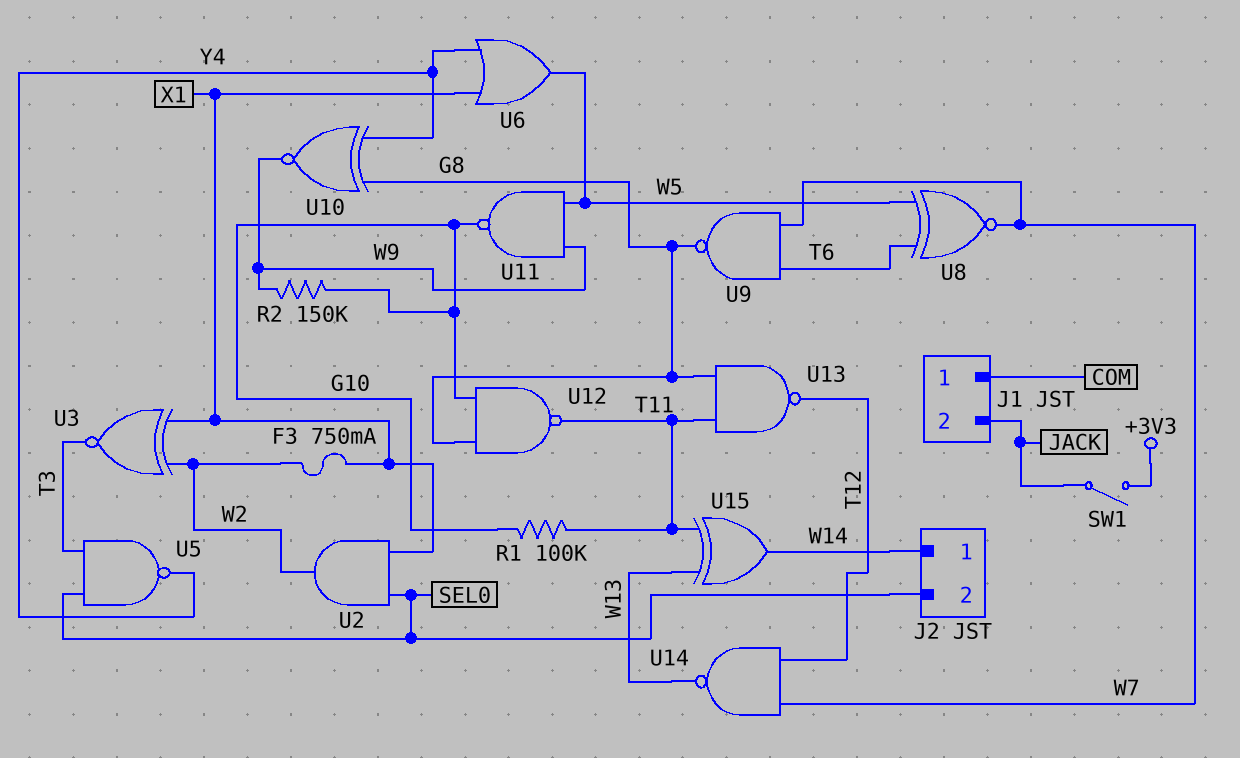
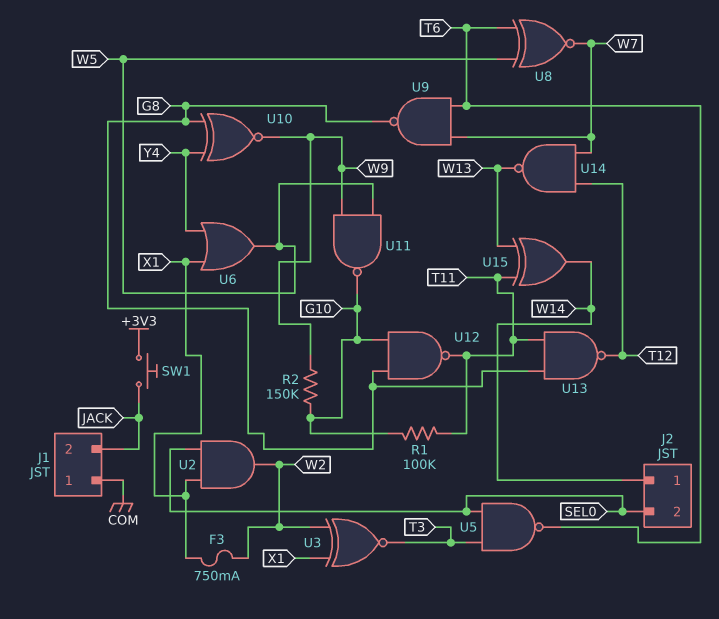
SW1: switch (+3V3, JACK) -> button (+3V3, JACK)
U5: NAND (in SEL0, in T3, out Y4) -> NAND (in SEL0, in T3, out T6)

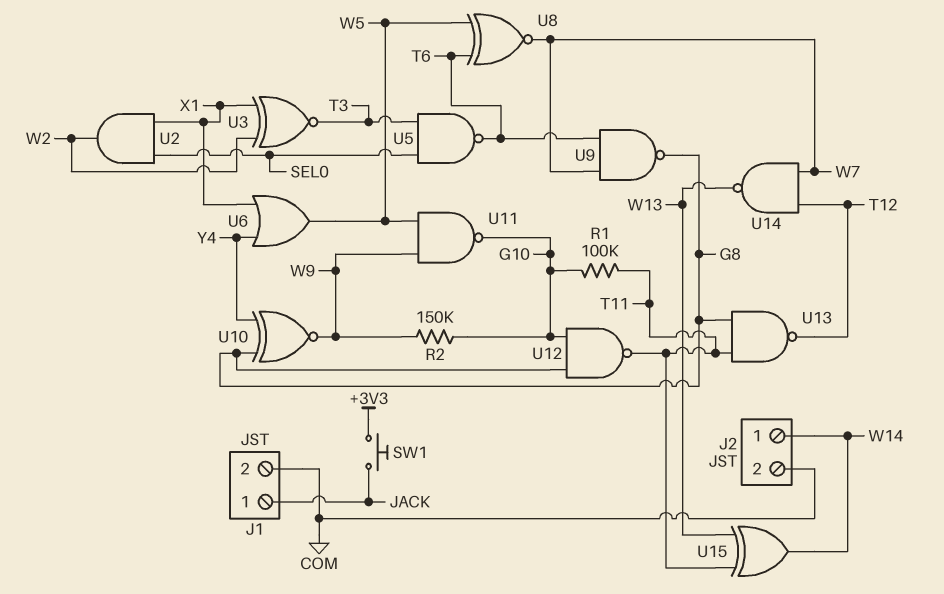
F3: 750mA (W2, X1) -> none
J1 pin 1: COM -> JACK
J1 pin 2: JACK -> COM
J2 pin 2: SEL0 -> COM

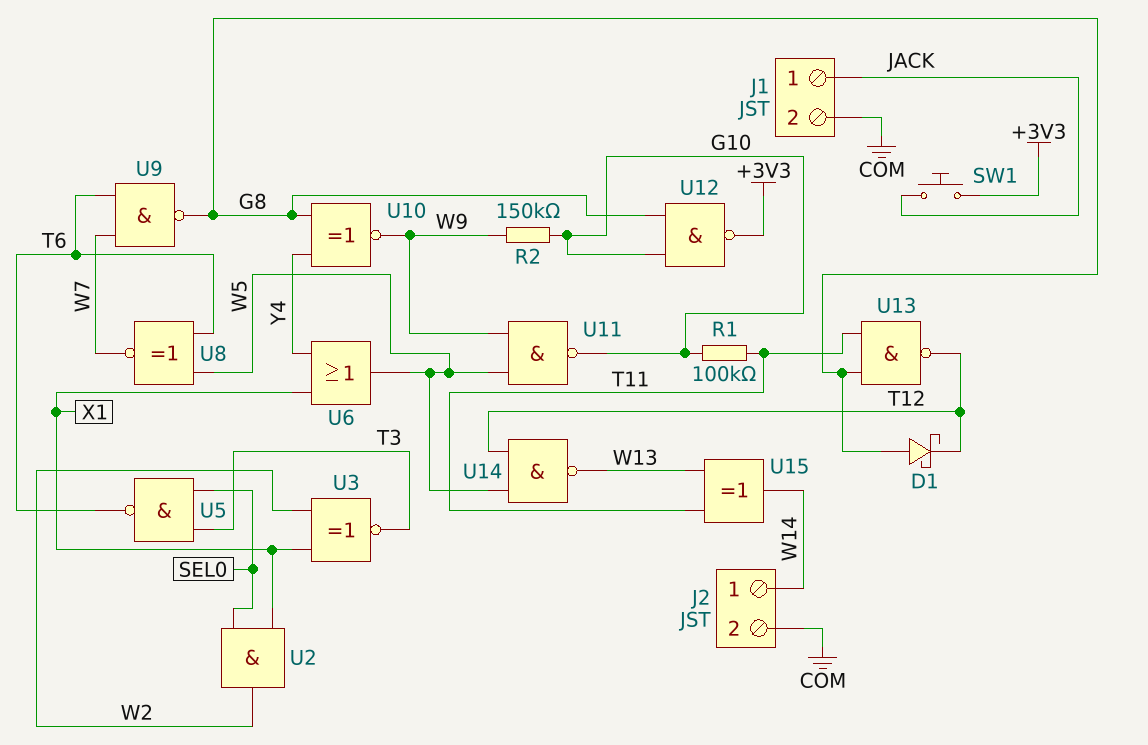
D1: none -> schottky (A G8, K T12)
U12: NAND (in G8, in G10, out T11) -> NAND (in G8, in G10, out +3V3)
U14: NAND (in T12, in W7, out W13) -> NAND (in T12, in W5, out W13)

